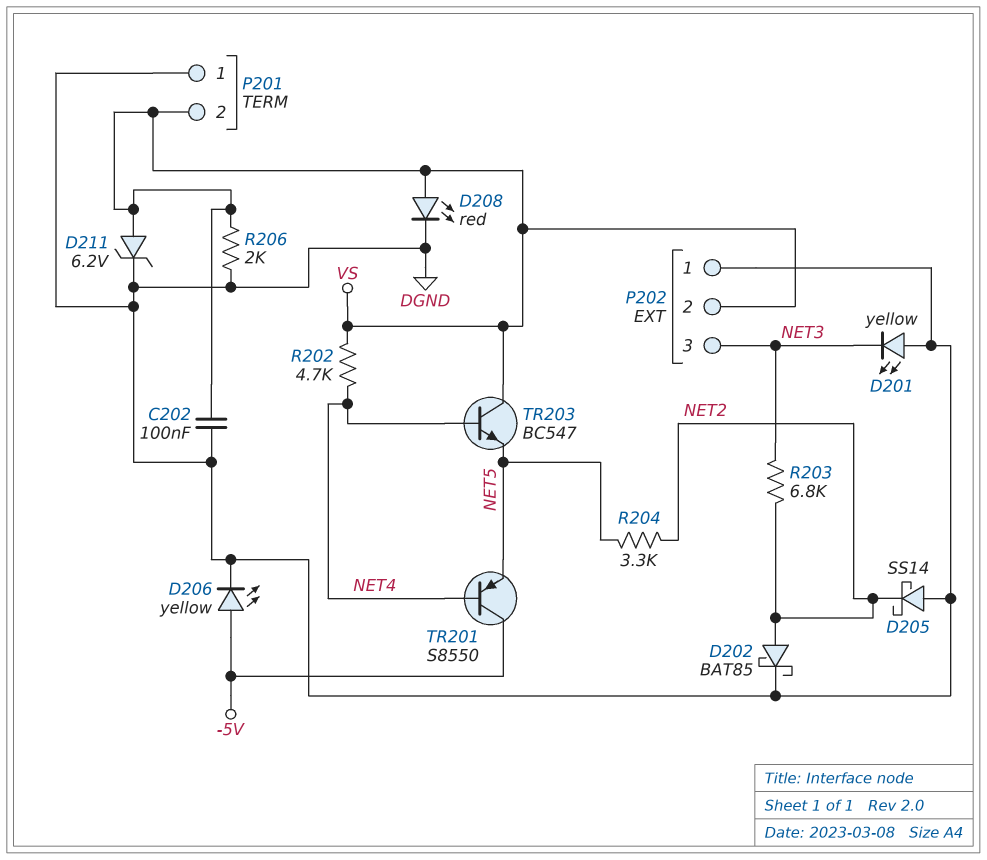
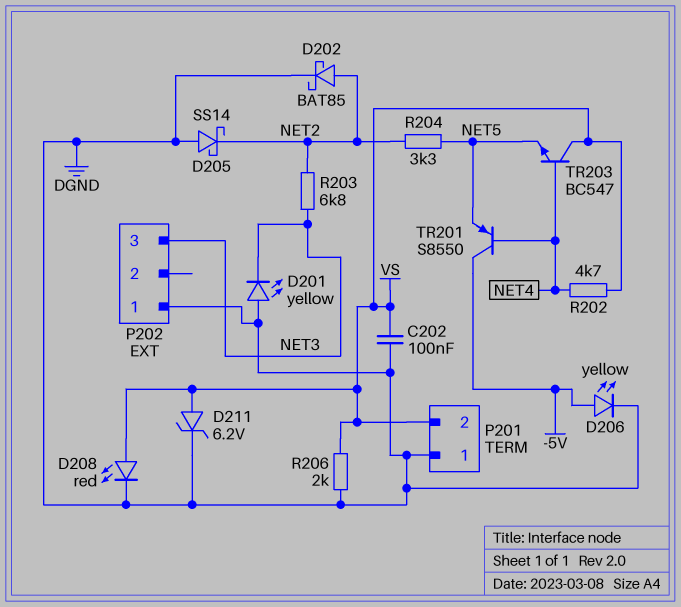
P202 pin 2: VS -> none

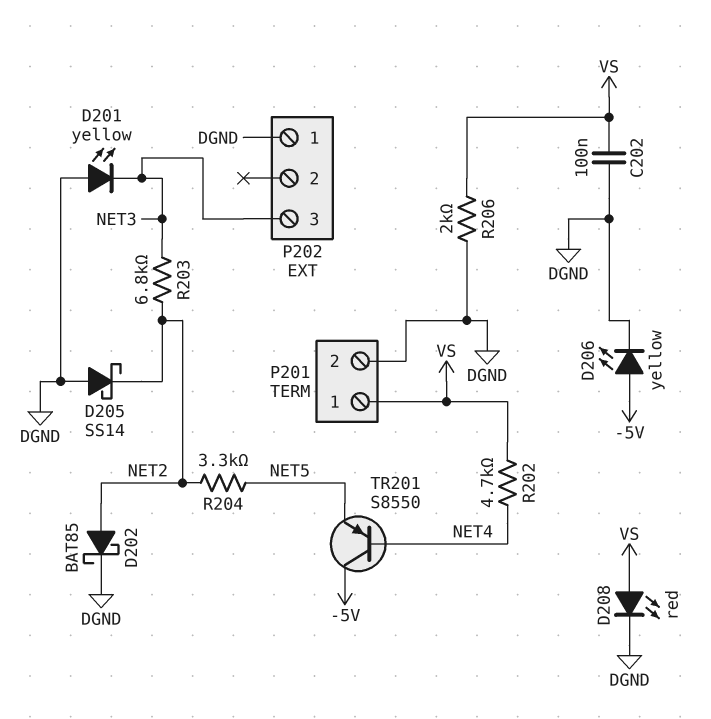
D211: zener 6.2V (A VS, K DGND) -> none
P201 pin 1: DGND -> VS
P201 pin 2: VS -> DGND
TR203: NPN BC547 (B NET4, C VS, E NET5) -> none

